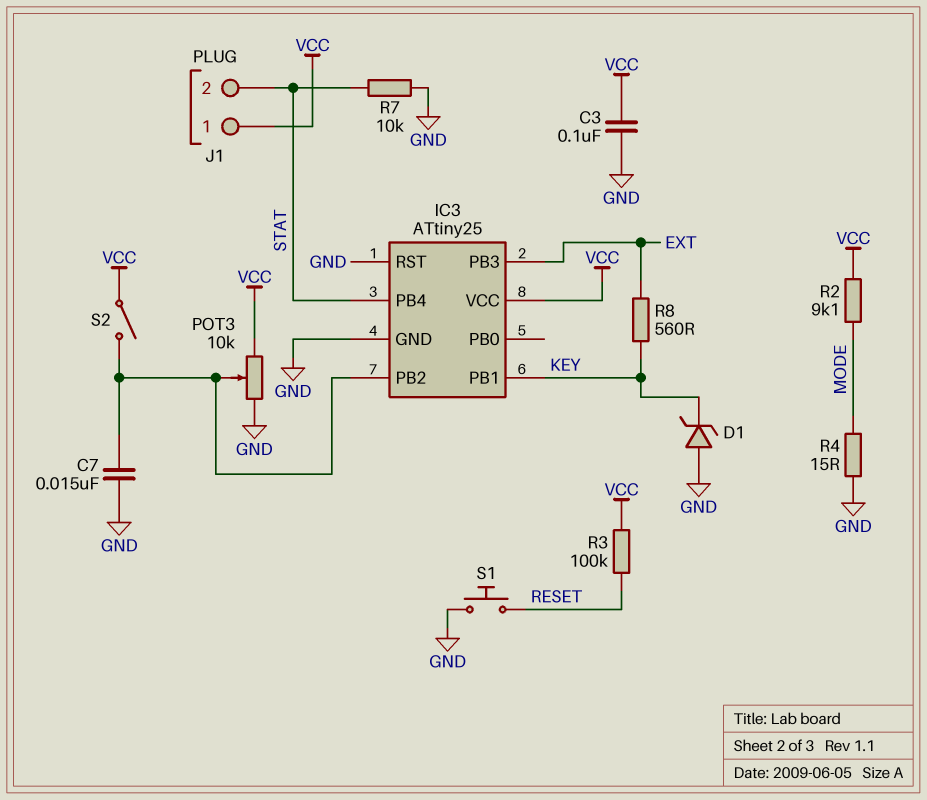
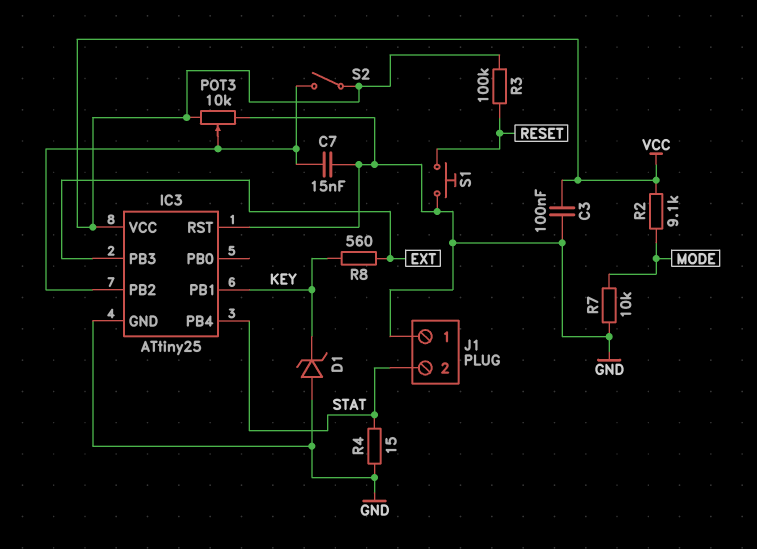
J1 pin 1: VCC -> GND
R4: 15 (GND, MODE) -> 15 (GND, STAT)
R7: 10k (GND, STAT) -> 10k (GND, MODE)

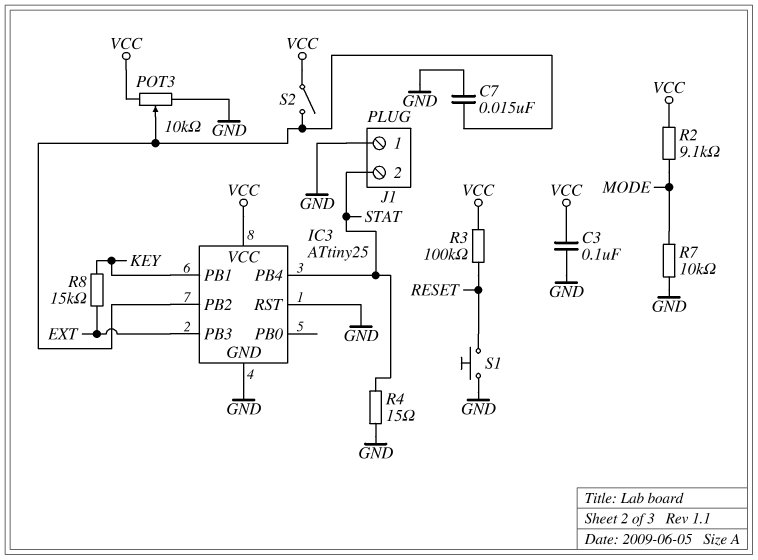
D1: zener (A GND, K KEY) -> none
R8: 560 (EXT, KEY) -> 15k (EXT, KEY)

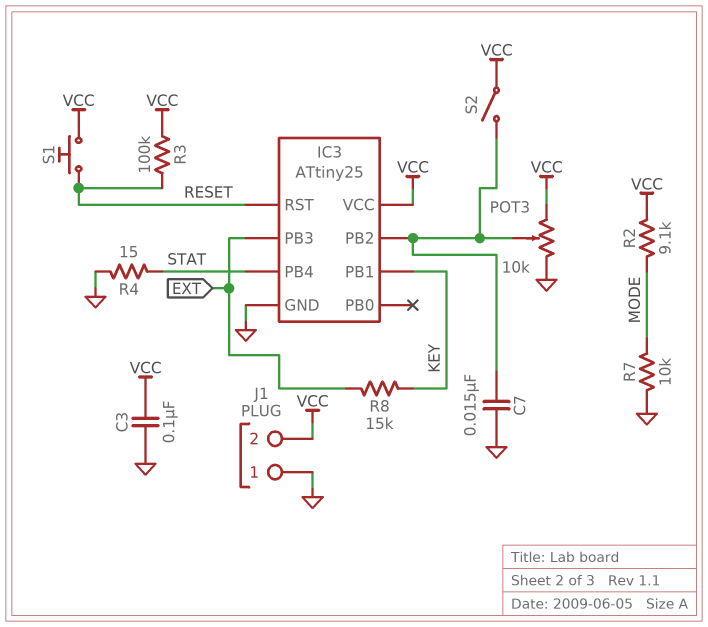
IC3 pin RST: GND -> RESET
J1 pin 2: STAT -> VCC
S1: button (GND, RESET) -> button (RESET, VCC)

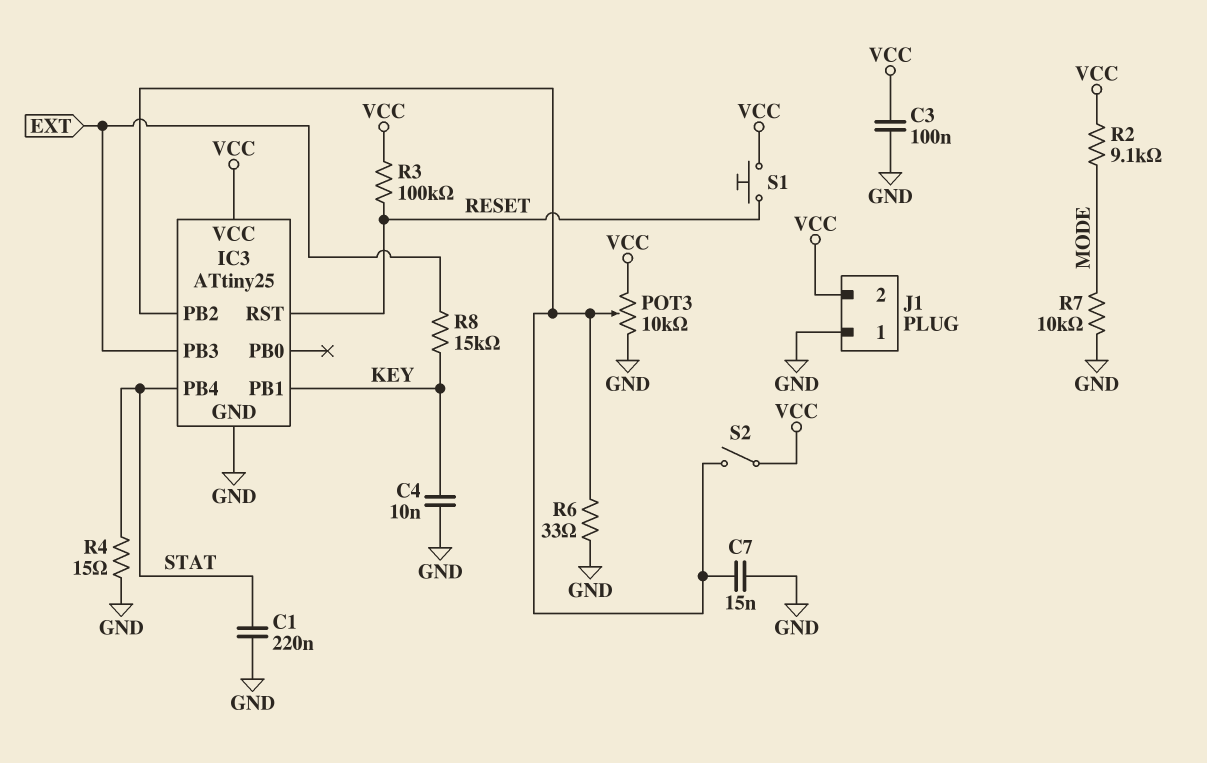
C1: none -> 220nF (GND, STAT)
C4: none -> 10nF (GND, KEY)
R6: none -> 33 (GND, IC3/PB2)

